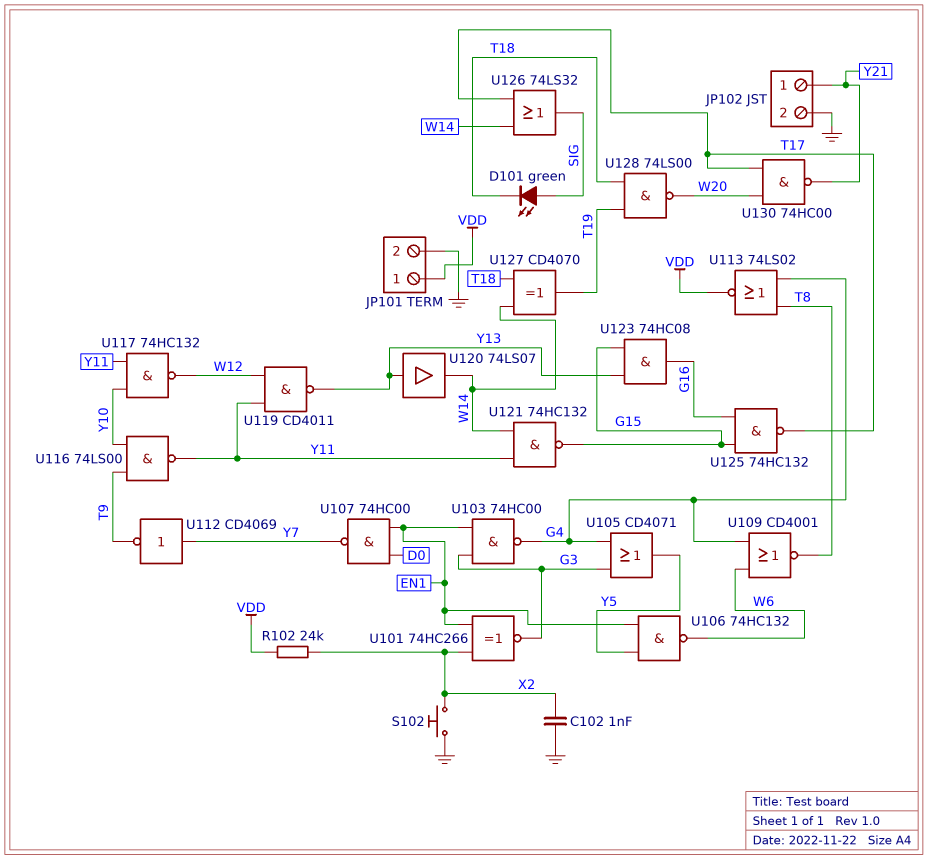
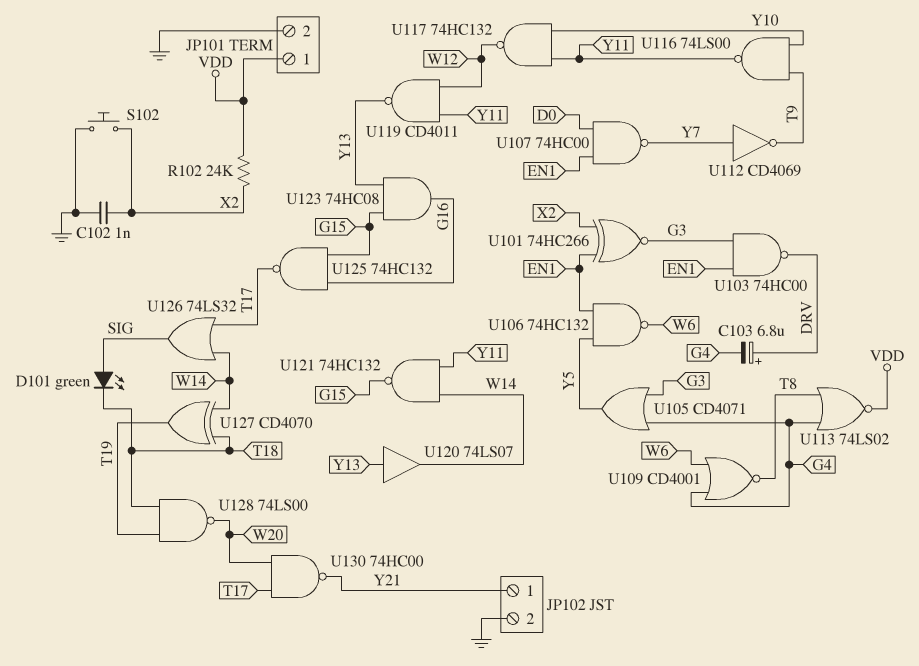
C103: none -> 6.8uF (plus DRV, minus G4)
U103: NAND 74HC00 (in EN1, in G3, out G4) -> NAND 74HC00 (in EN1, in G3, out DRV)

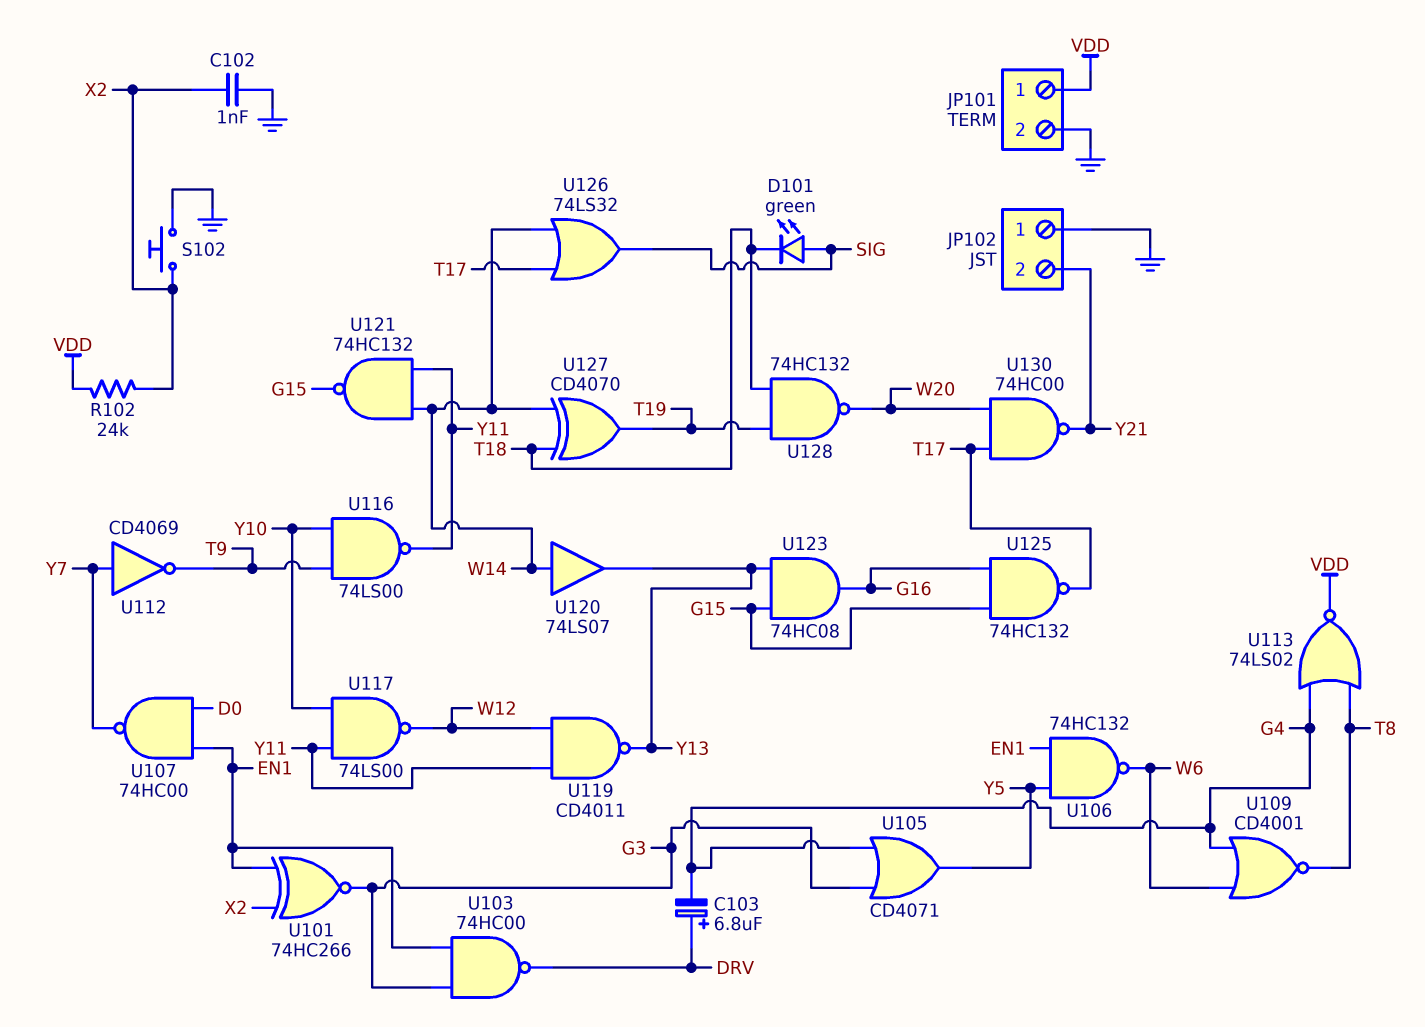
JP102 pin 1: Y21 -> GND
JP102 pin 2: GND -> Y21
U117: NAND 74HC132 (in Y10, in Y11, out W12) -> NAND 74LS00 (in Y10, in Y11, out W12)
U120: buffer 74LS07 (in Y13, out W14) -> buffer 74LS07 (in W14, out Y13)
U128: NAND 74LS00 (in T18, in T19, out W20) -> NAND 74HC132 (in T18, in T19, out W20)

